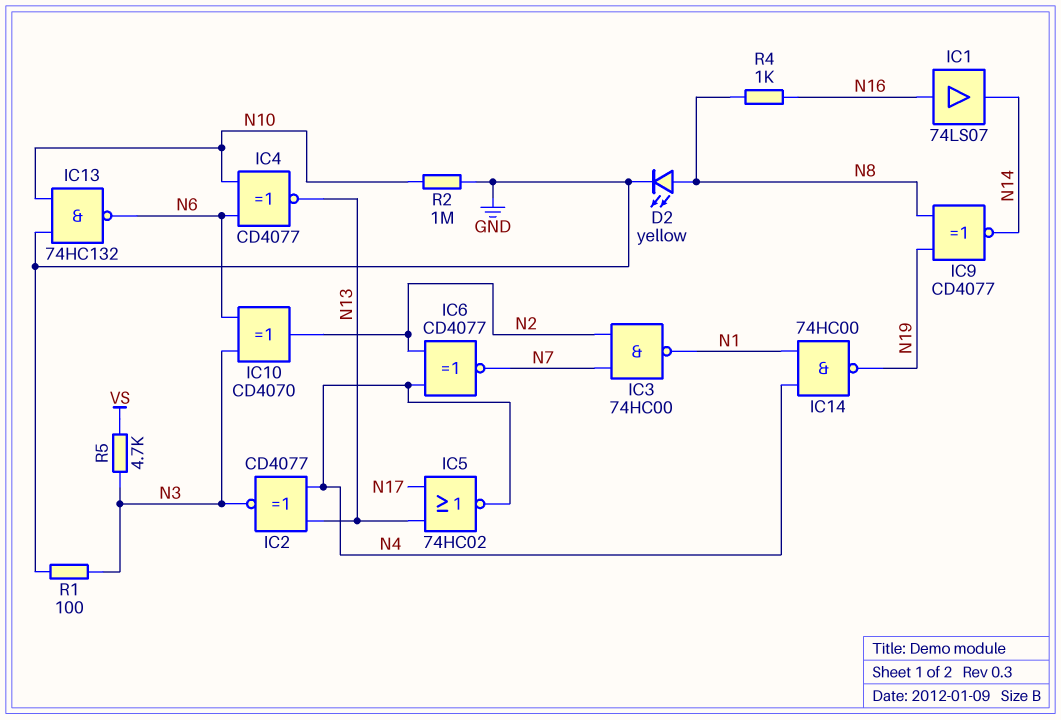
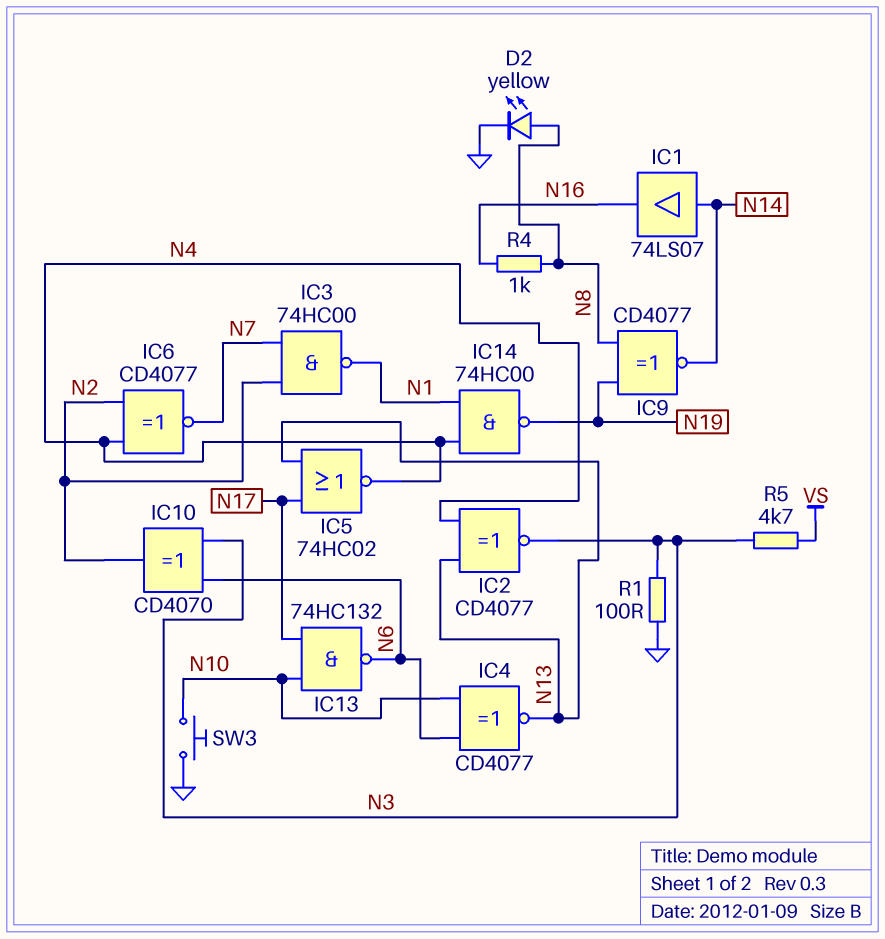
IC1: buffer 74LS07 (in N16, out N14) -> buffer 74LS07 (in N14, out N16)
IC13: NAND 74HC132 (in GND, in N10, out N6) -> NAND 74HC132 (in N10, in N17, out N6)
R2: 1M (GND, N10) -> none
SW3: none -> button (GND, N10)

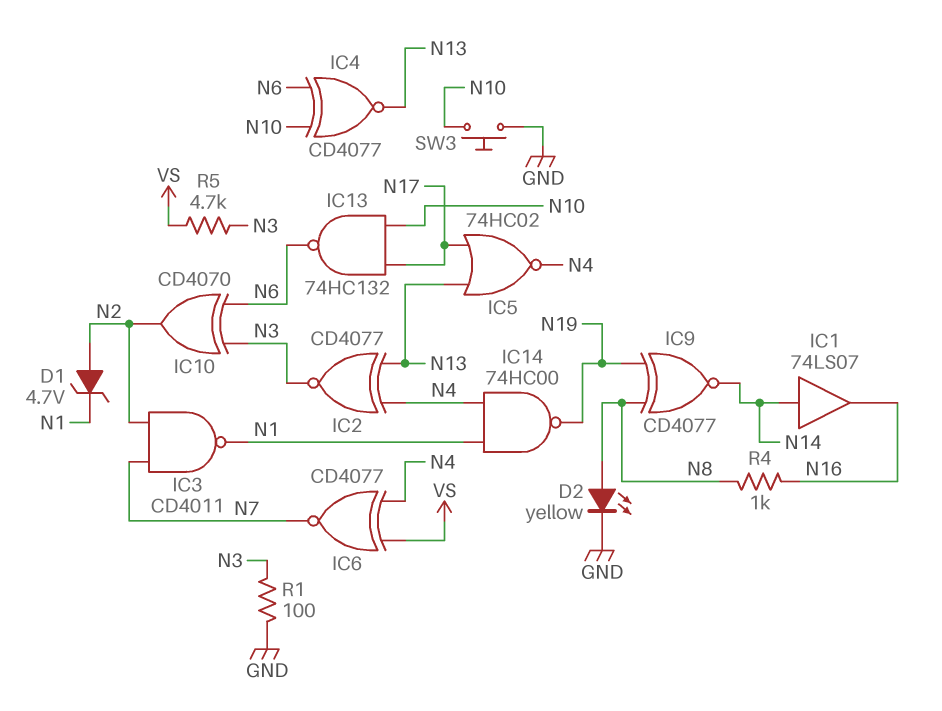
D1: none -> zener 4.7V (A N2, K N1)
IC3: NAND 74HC00 (in N2, in N7, out N1) -> NAND CD4011 (in N2, in N7, out N1)
IC6: XNOR CD4077 (in N2, in N4, out N7) -> XNOR CD4077 (in N4, in VS, out N7)

